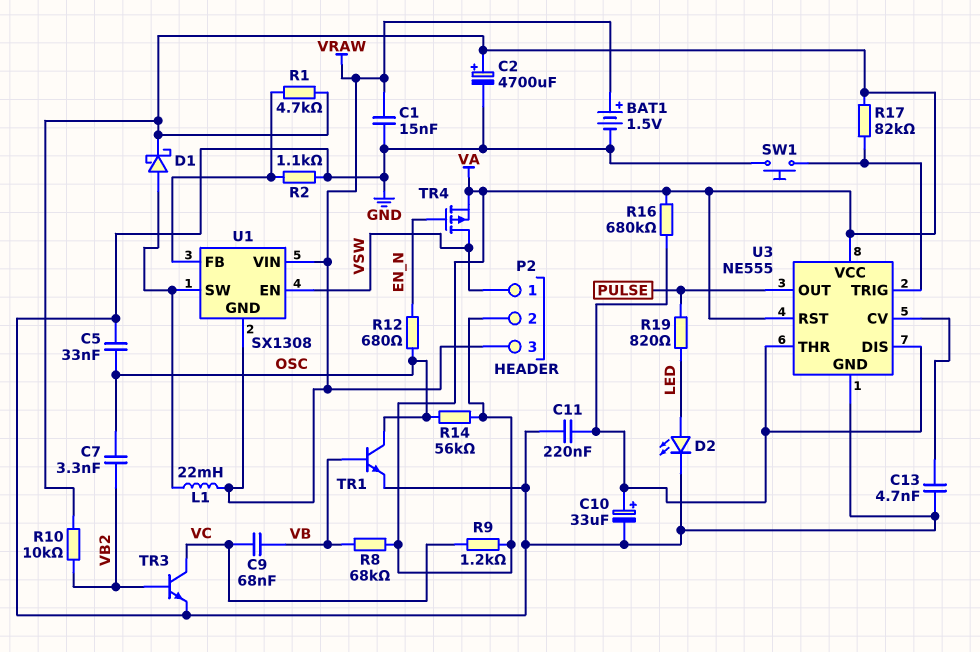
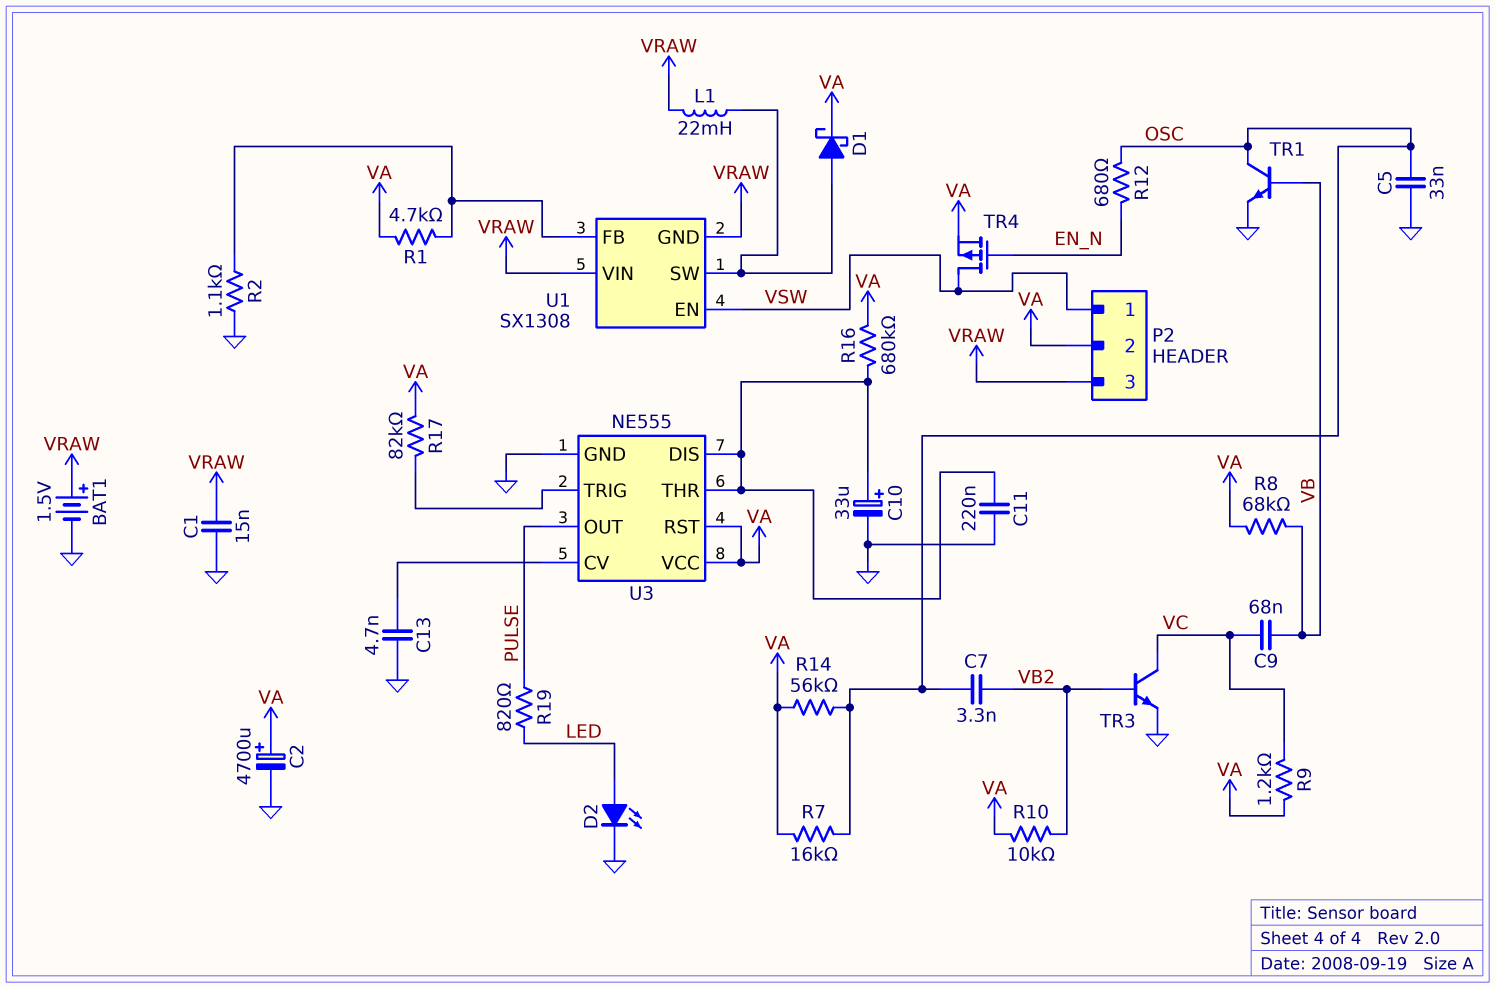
R7: none -> 16k (OSC, VA)
SW1: button (GND, U3/TRIG) -> none

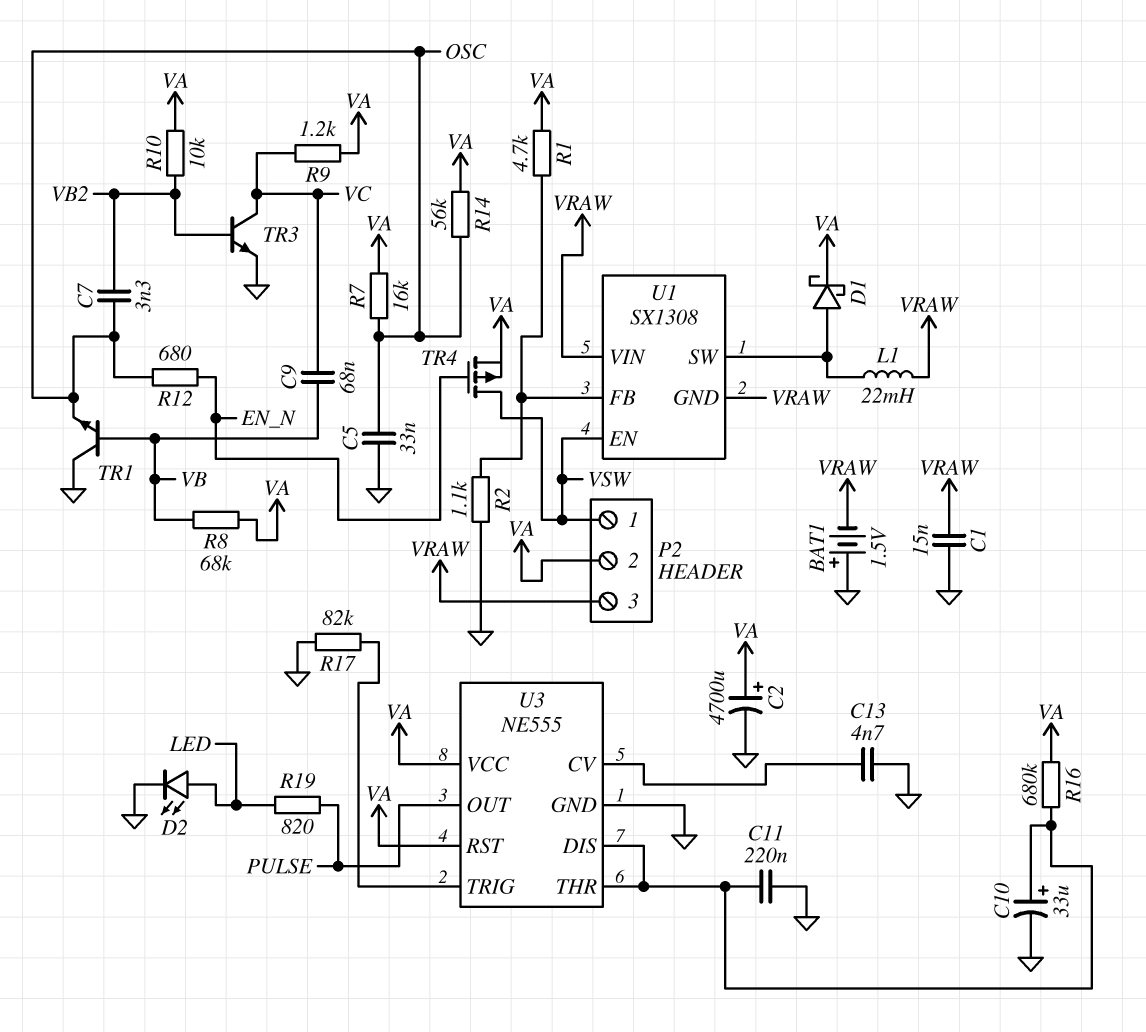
BAT1: 1.5V (plus VRAW, minus GND) -> 1.5V (plus GND, minus VRAW)
R17: 82k (U3/TRIG, VA) -> 82k (GND, U3/TRIG)
TR1: NPN (B VB, C OSC, E GND) -> NPN (B VB, C GND, E OSC)

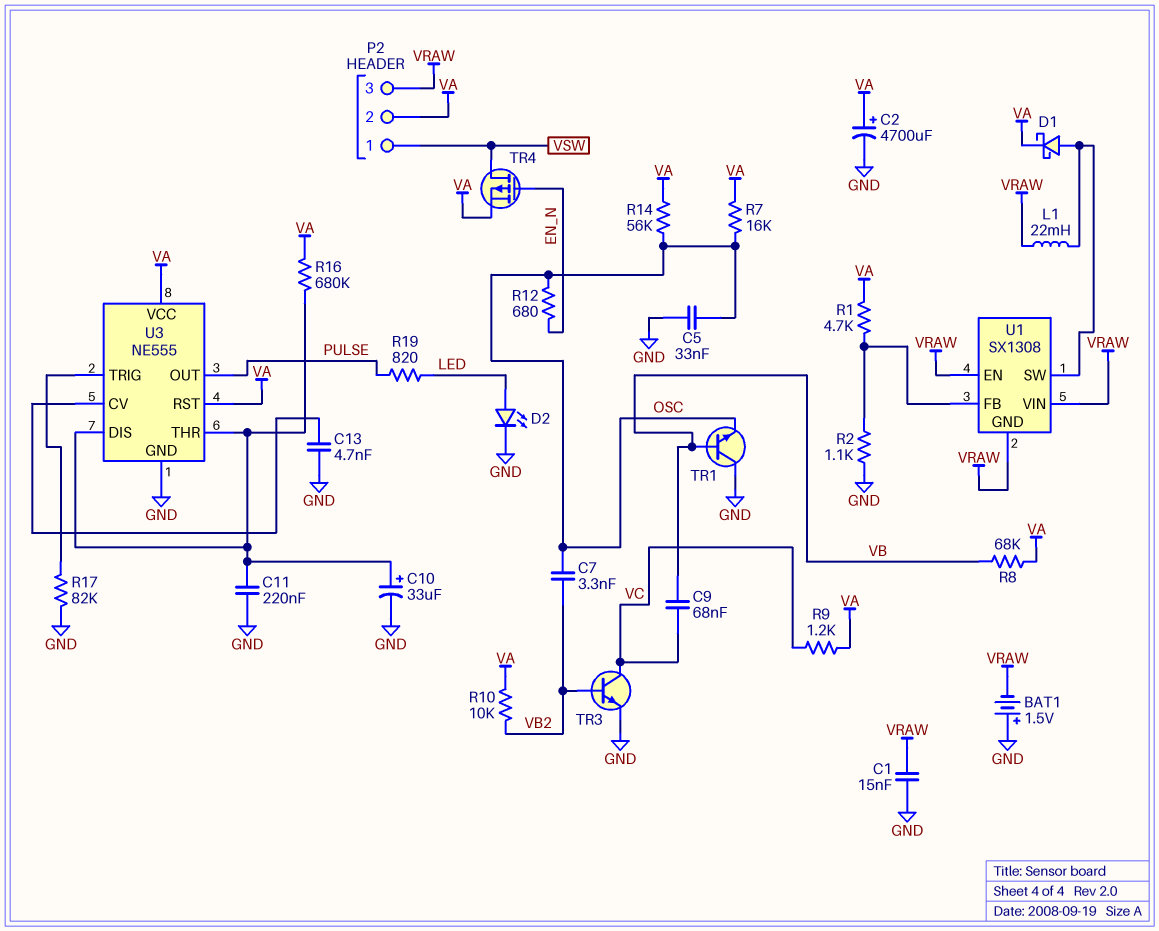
U1 pin EN: VSW -> VRAW

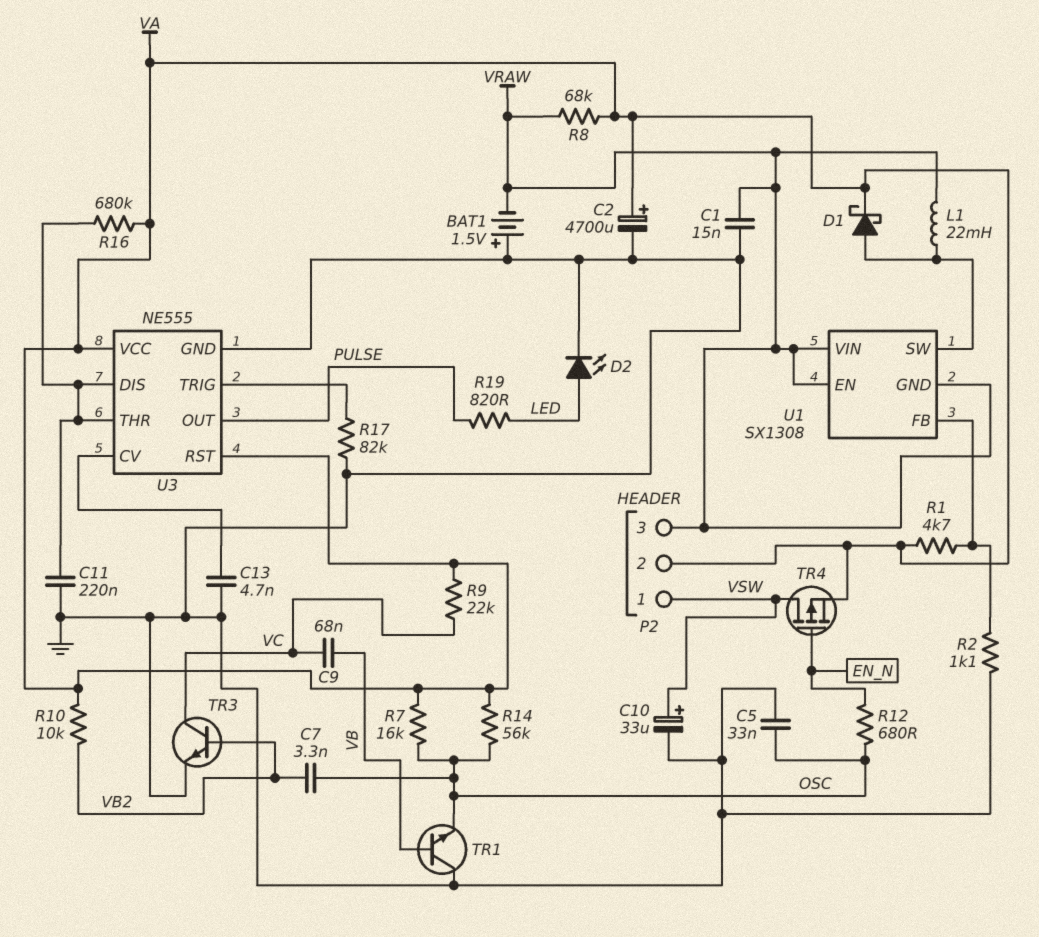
C10: 33uF (plus U3/DIS, minus GND) -> 33uF (plus VSW, minus GND)
R8: 68k (VA, VB) -> 68k (VA, VRAW)
R9: 1.2k (VA, VC) -> 22k (VA, VC)

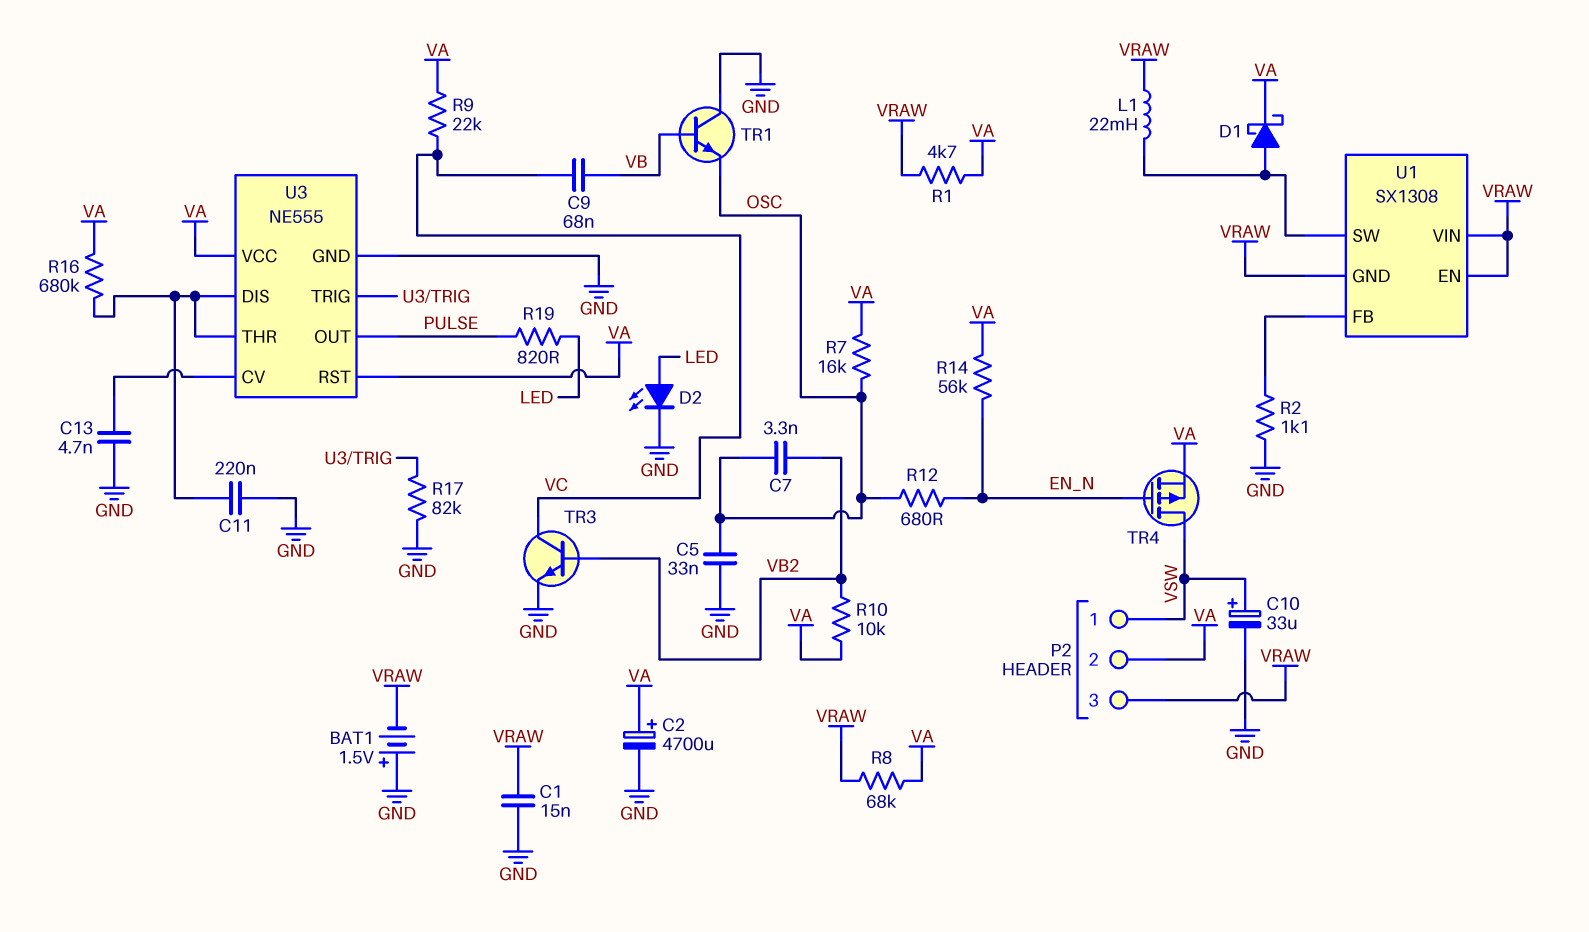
R1: 4.7k (U1/FB, VA) -> 4.7k (VA, VRAW)
R14: 56k (OSC, VA) -> 56k (EN_N, VA)

